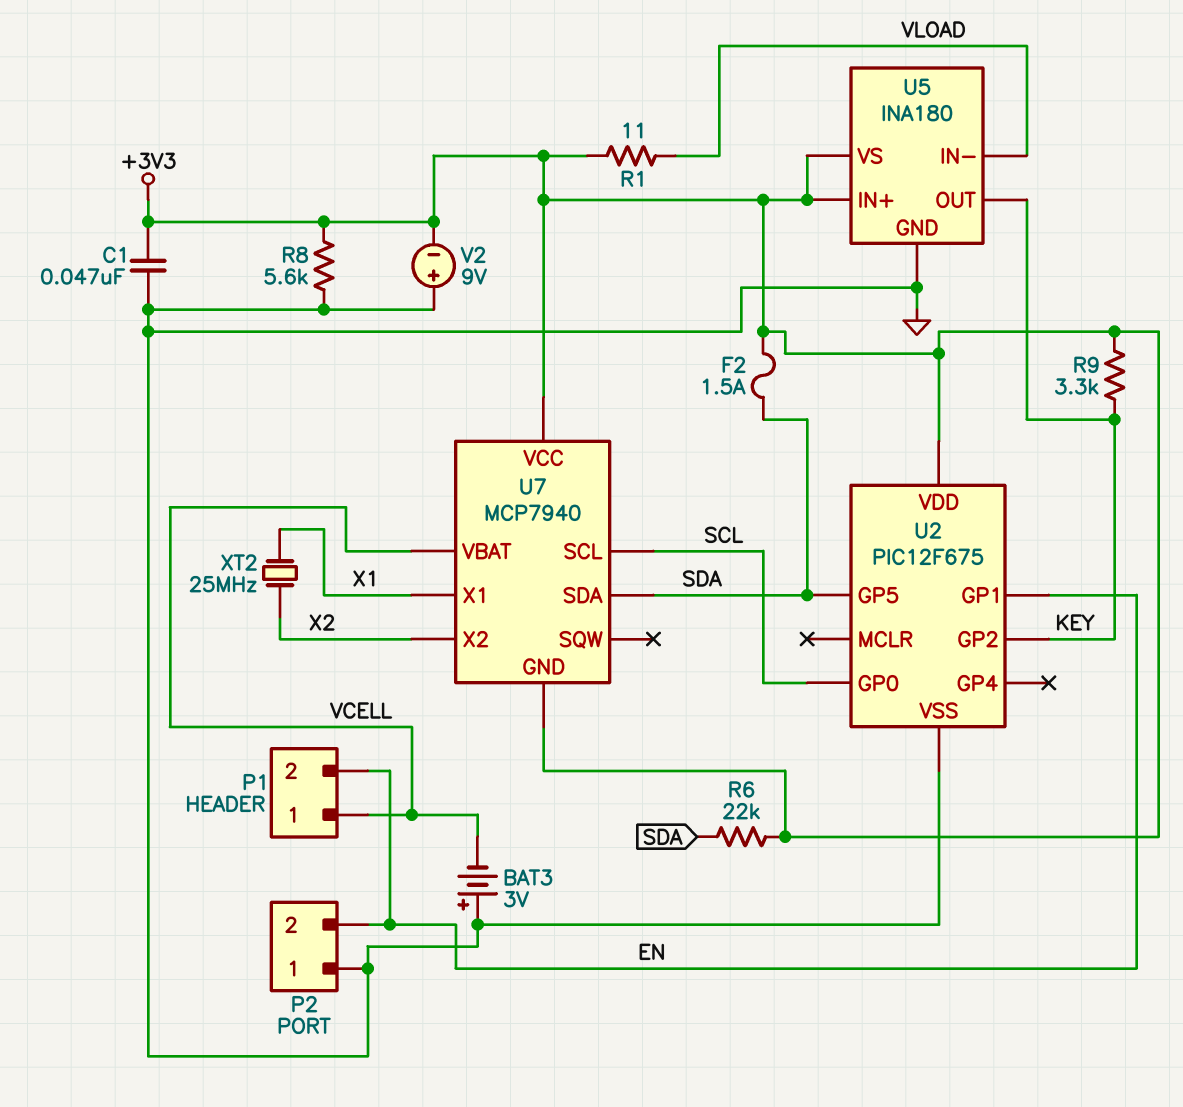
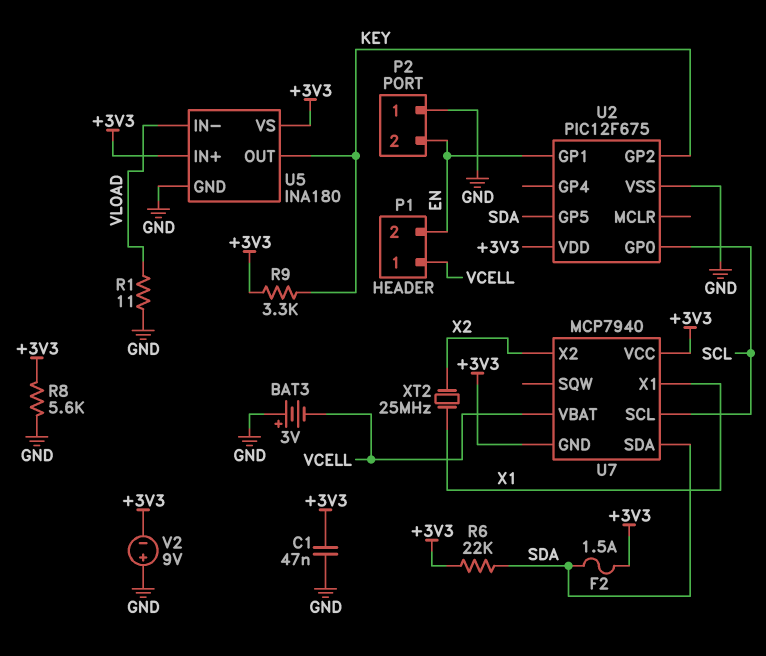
R1: 11 (+3V3, VLOAD) -> 11 (GND, VLOAD)

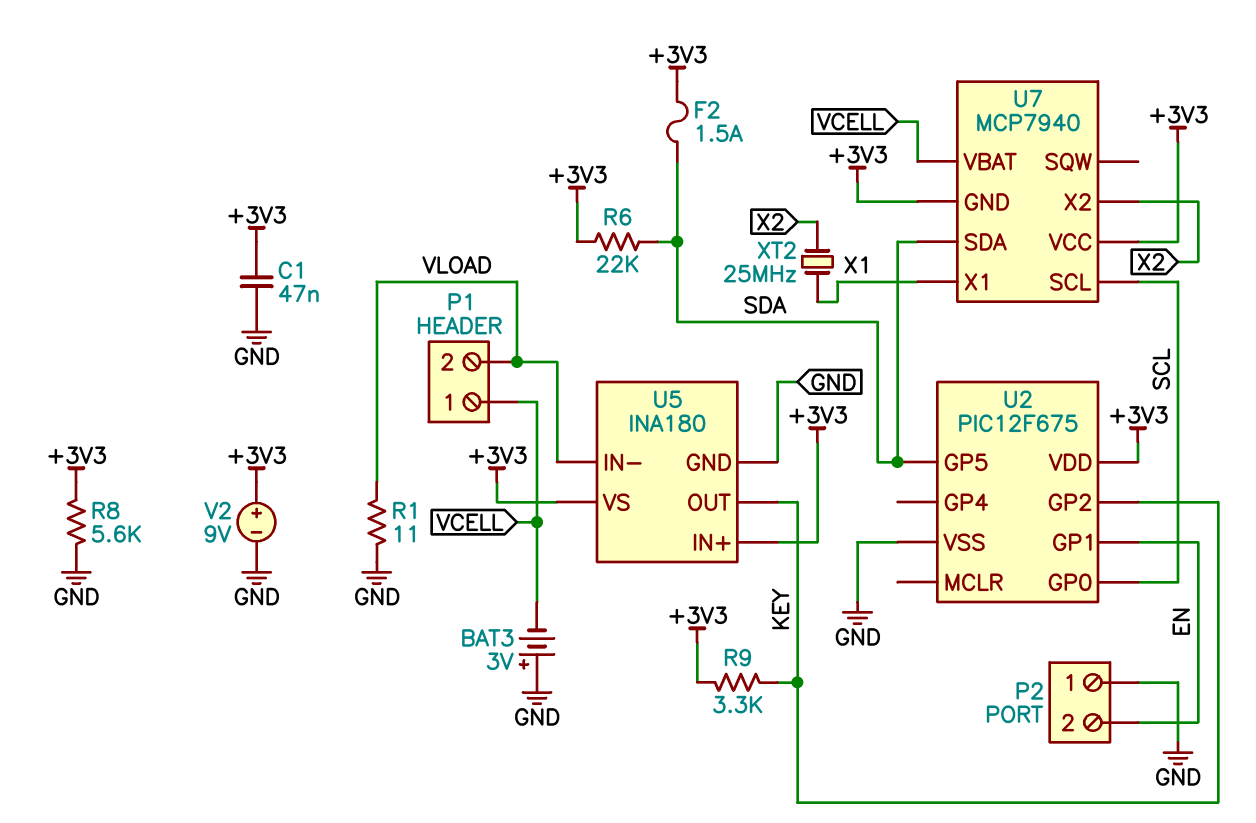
P1 pin 2: EN -> VLOAD
V2: 9V (plus GND, minus +3V3) -> 9V (plus +3V3, minus GND)

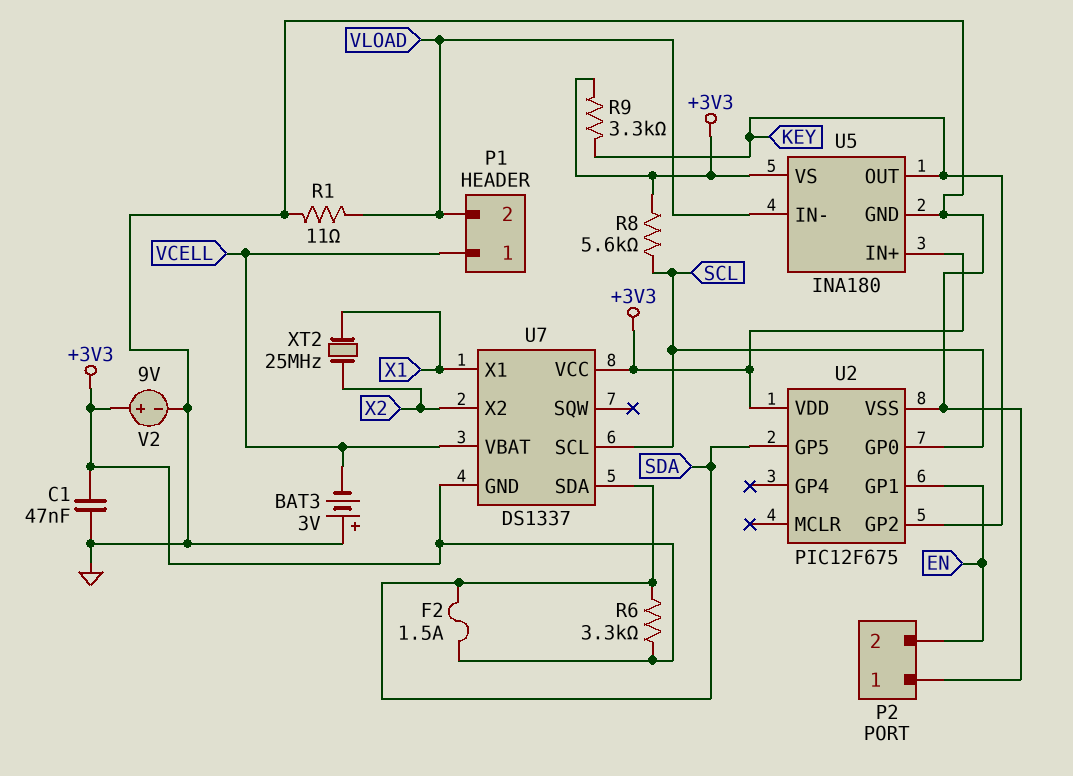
R6: 22k (+3V3, SDA) -> 3.3k (+3V3, SDA)
R8: 5.6k (+3V3, GND) -> 5.6k (+3V3, SCL)
U7: MCP7940 -> DS1337

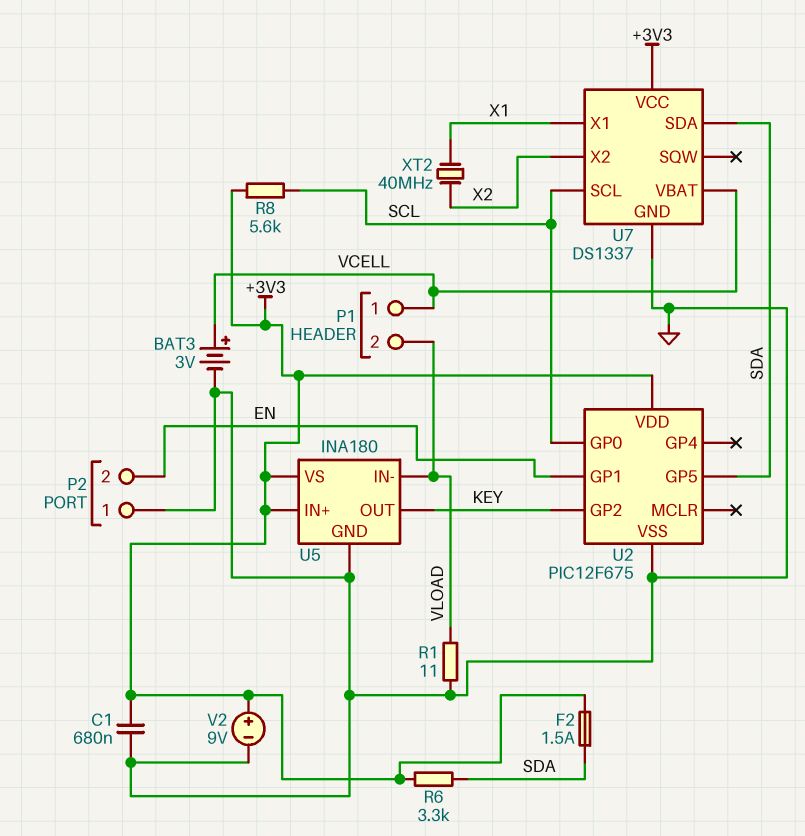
BAT3: 3V (plus GND, minus VCELL) -> 3V (plus VCELL, minus GND)
C1: 47nF (+3V3, GND) -> 680nF (+3V3, GND)
R9: 3.3k (+3V3, KEY) -> none
U7 pin GND: +3V3 -> GND
XT2: 25MHz (X1, X2) -> 40MHz (X1, X2)

